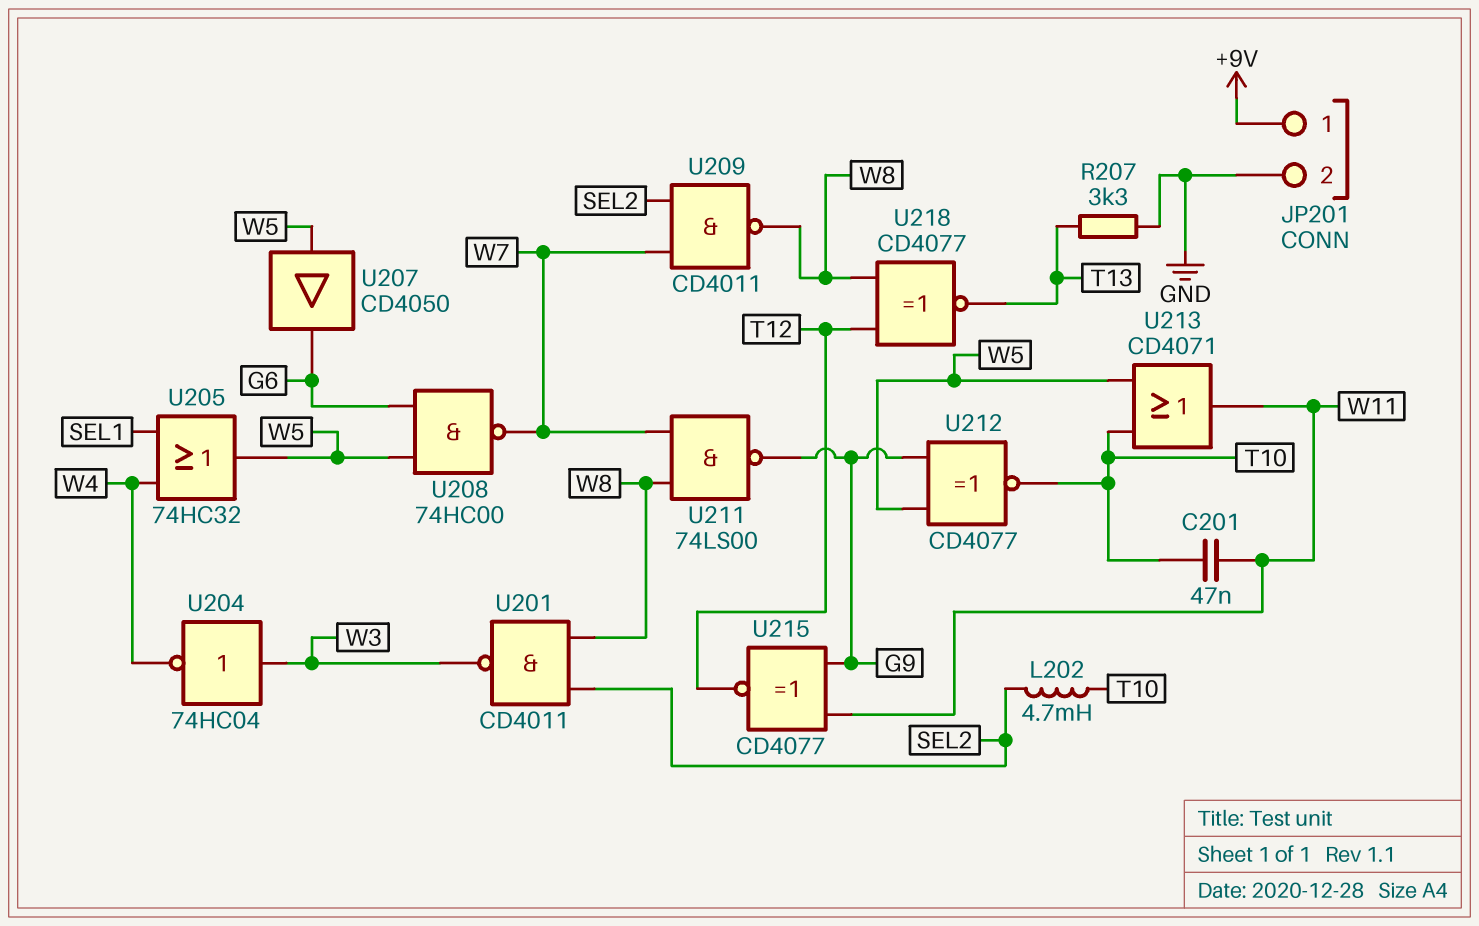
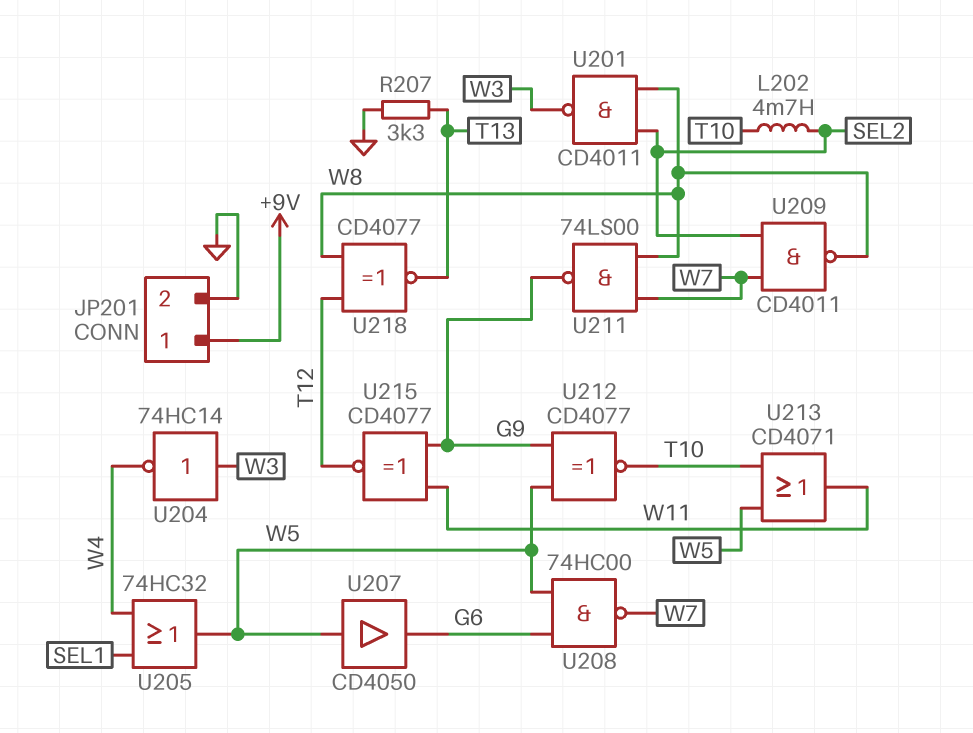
C201: 47nF (T10, W11) -> none
U204: NOT 74HC04 (in W3, out W4) -> NOT 74HC14 (in W3, out W4)

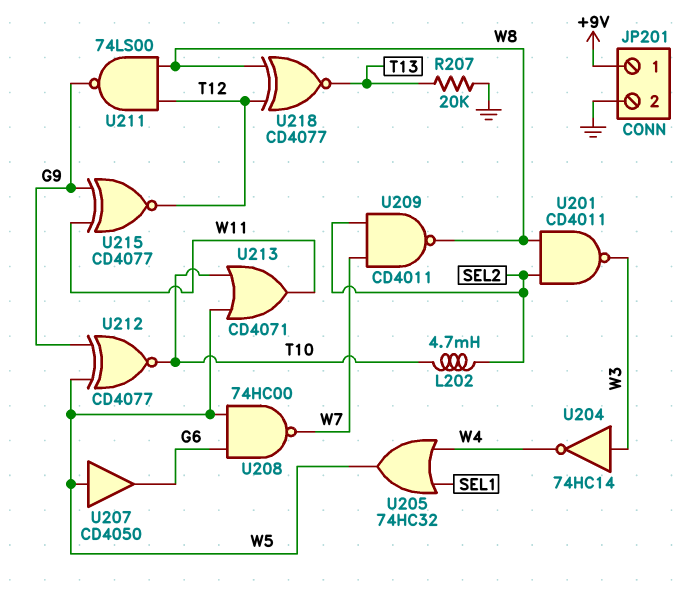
R207: 3.3k (GND, T13) -> 20k (GND, T13)
U211: NAND 74LS00 (in W7, in W8, out G9) -> NAND 74LS00 (in T12, in W8, out G9)

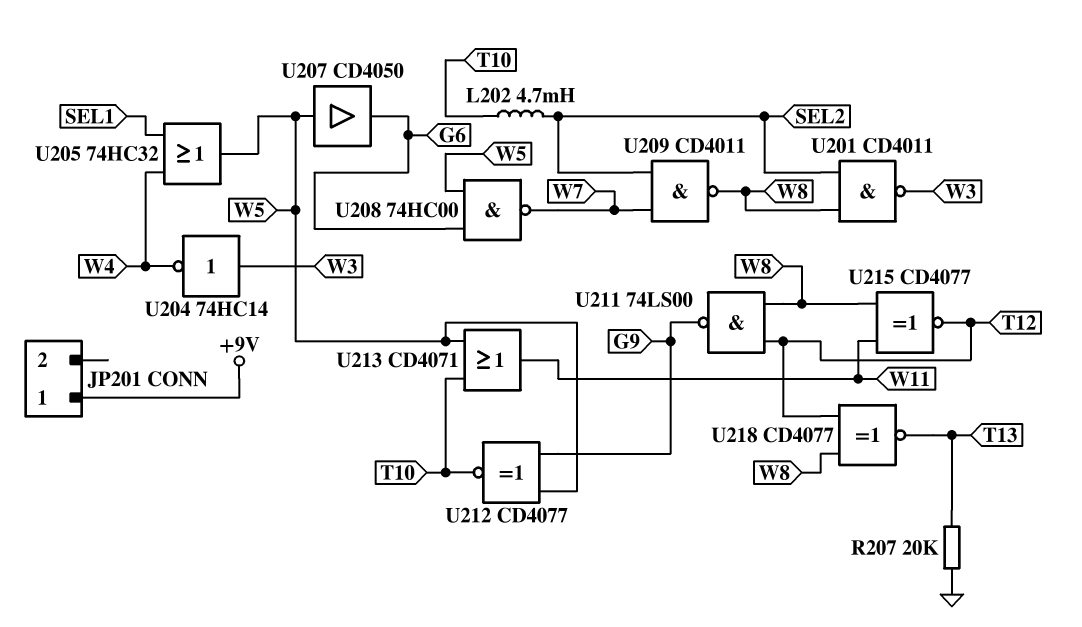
JP201 pin 2: GND -> none
U215: XNOR CD4077 (in G9, in W11, out T12) -> XNOR CD4077 (in W8, in W11, out T12)

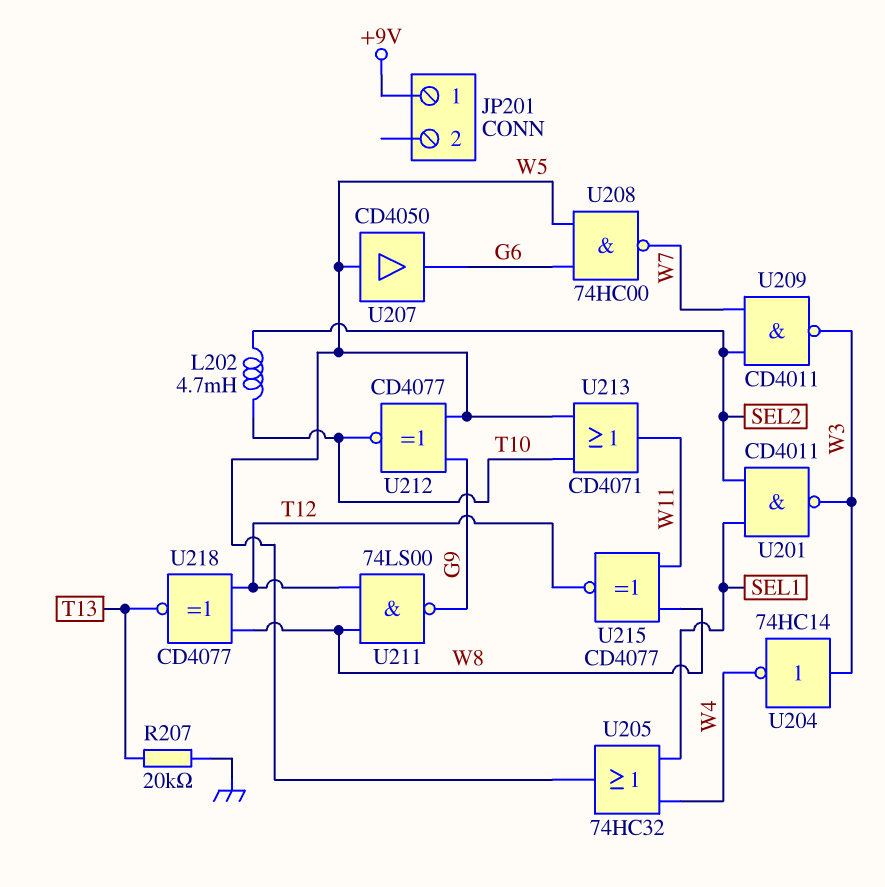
U201: NAND CD4011 (in SEL2, in W8, out W3) -> NAND CD4011 (in SEL1, in SEL2, out W3)
U209: NAND CD4011 (in SEL2, in W7, out W8) -> NAND CD4011 (in SEL2, in W7, out W3)

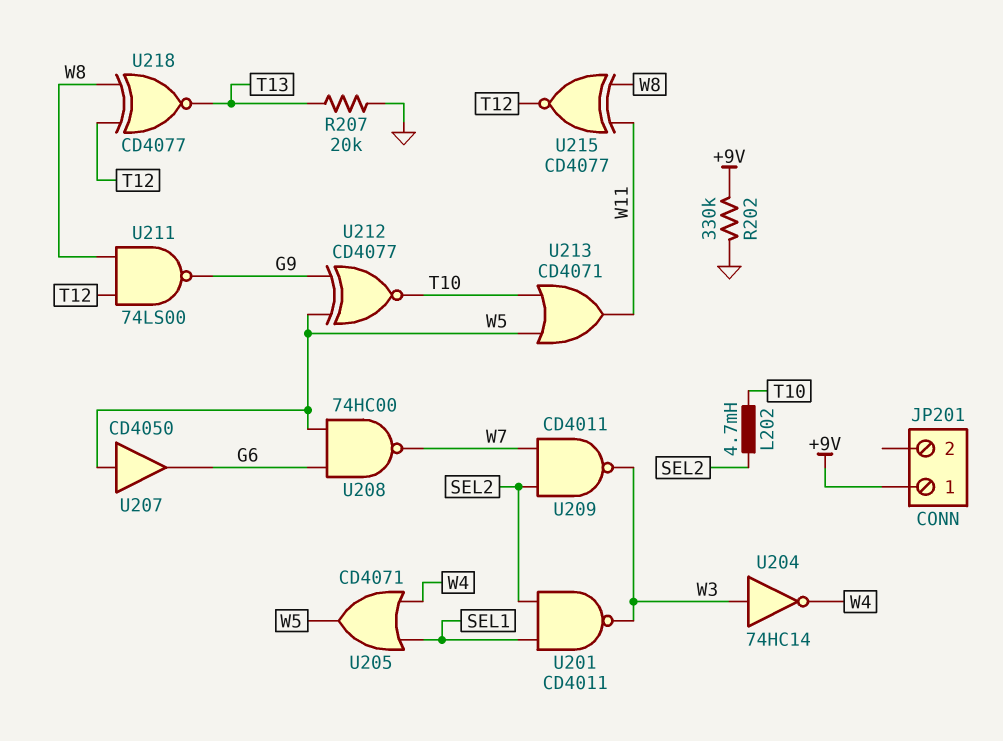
R202: none -> 330k (+9V, GND)
U205: OR 74HC32 (in SEL1, in W4, out W5) -> OR CD4071 (in SEL1, in W4, out W5)

